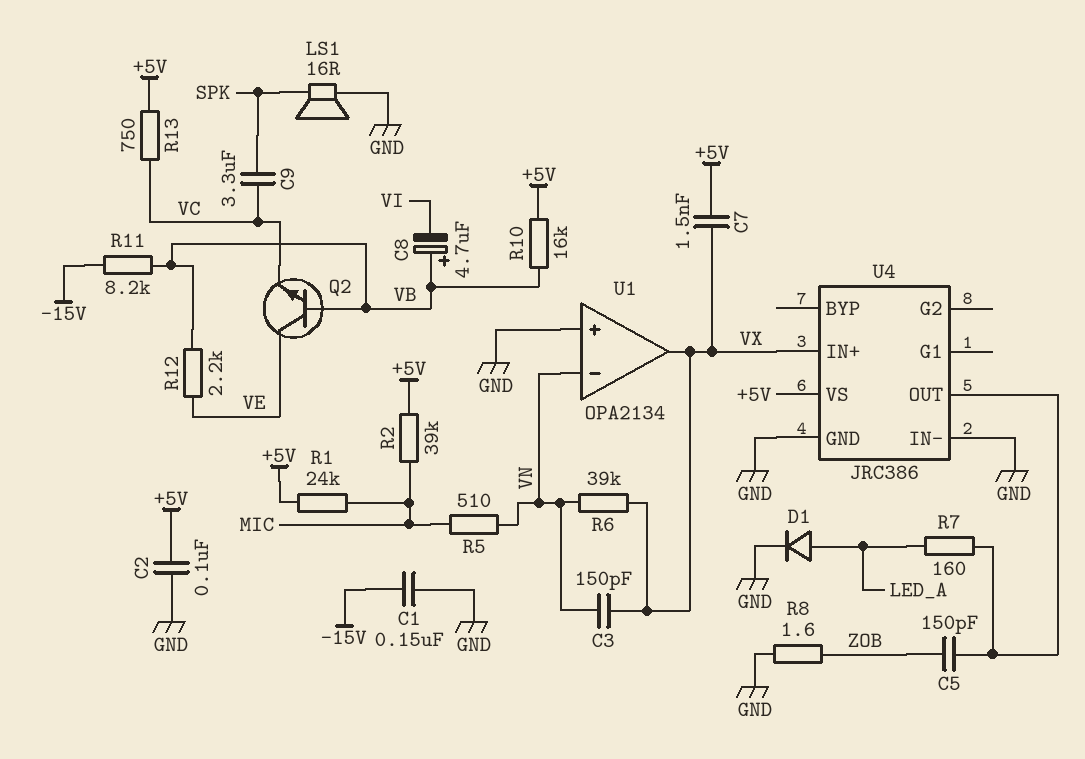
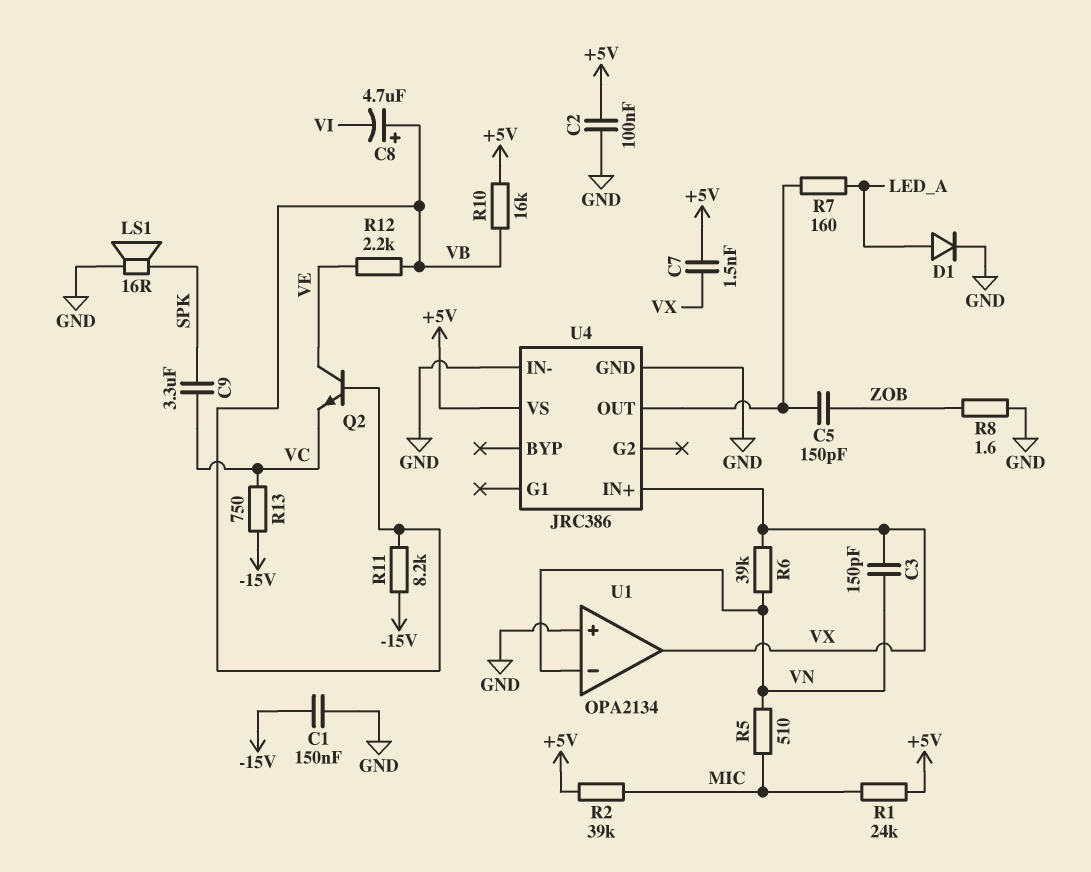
R13: 750 (+5V, VC) -> 750 (-15V, VC)

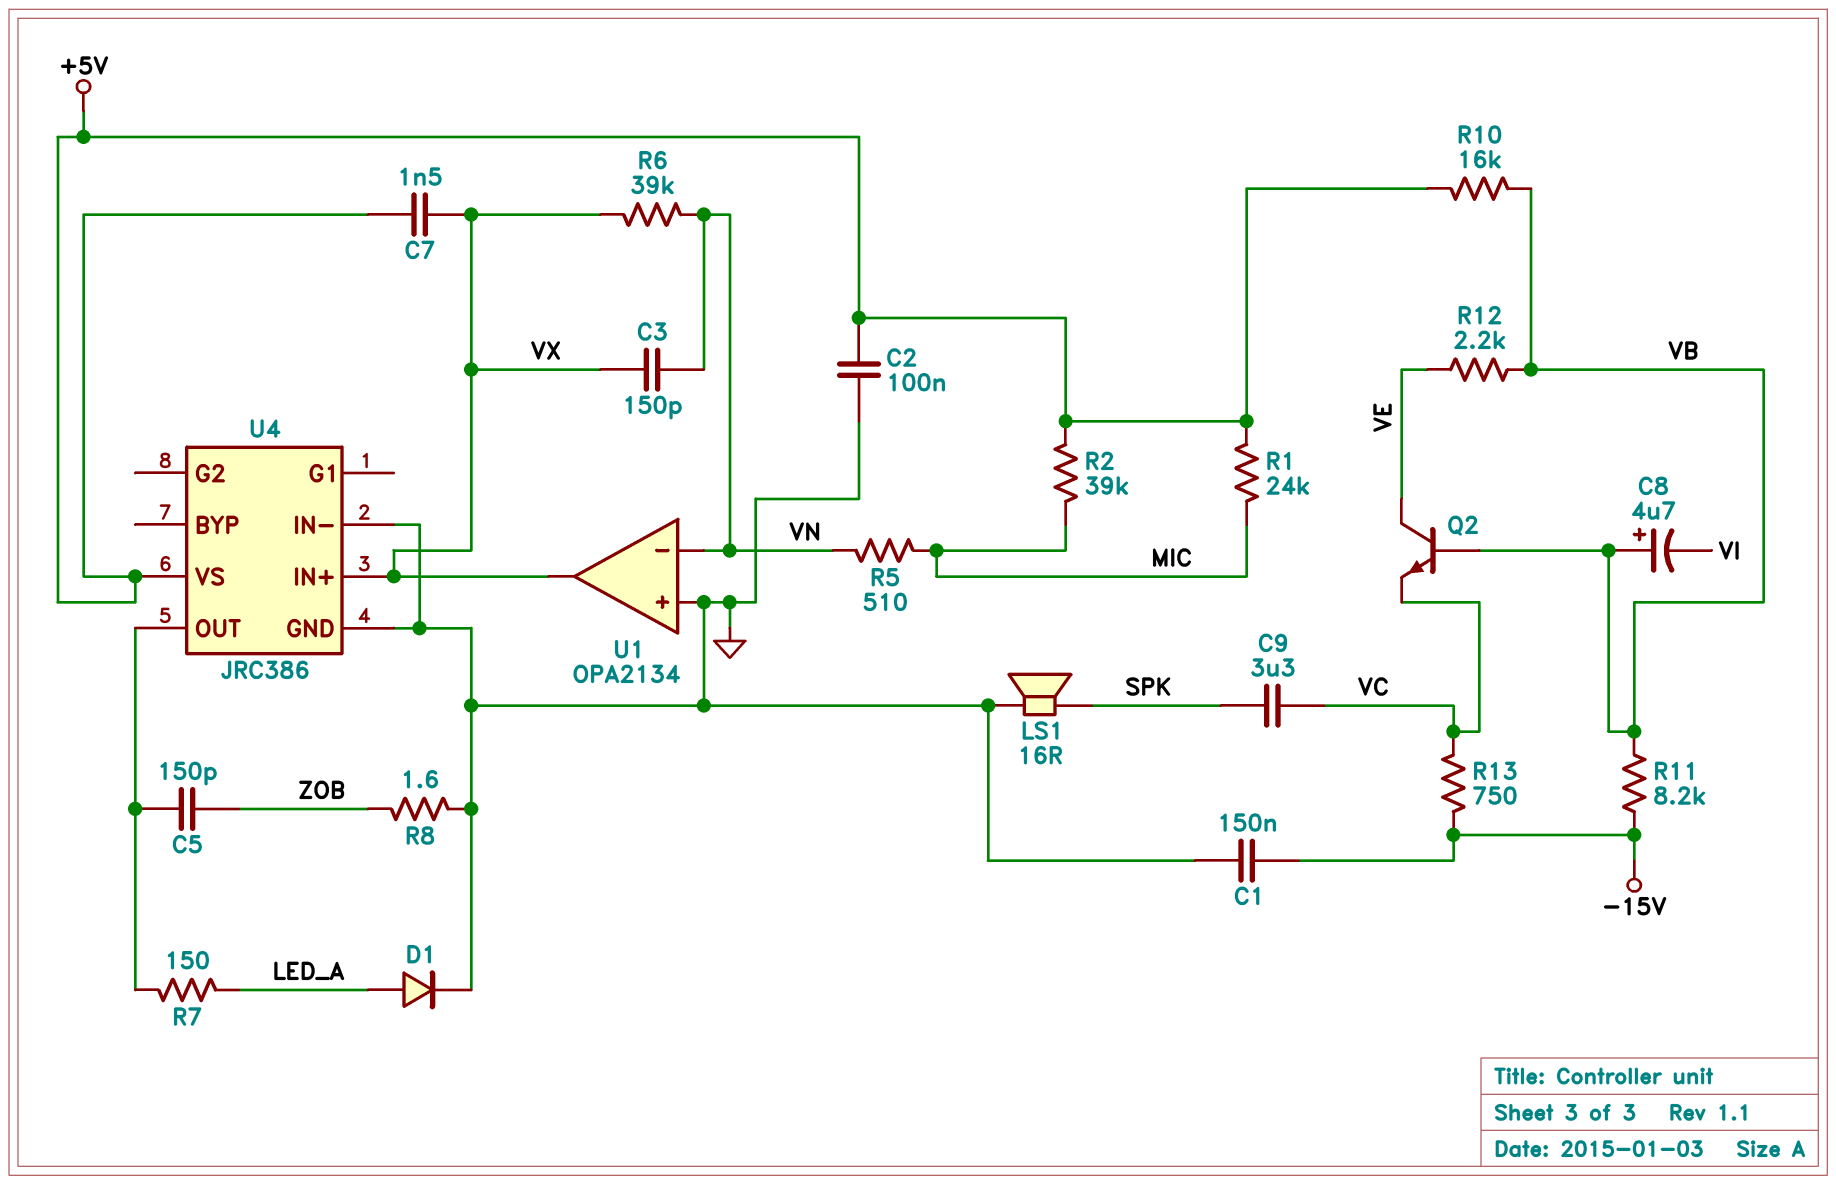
R7: 160 (LED_A, U4/OUT) -> 150 (LED_A, U4/OUT)

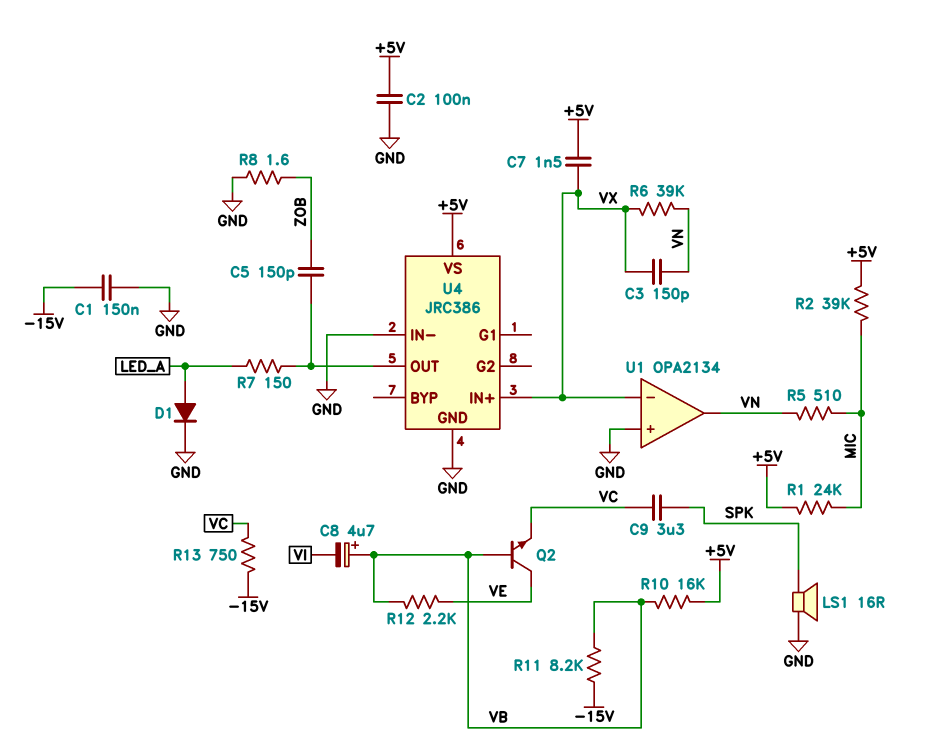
U1 pin in-: VN -> VX
U1 pin out: VX -> VN

